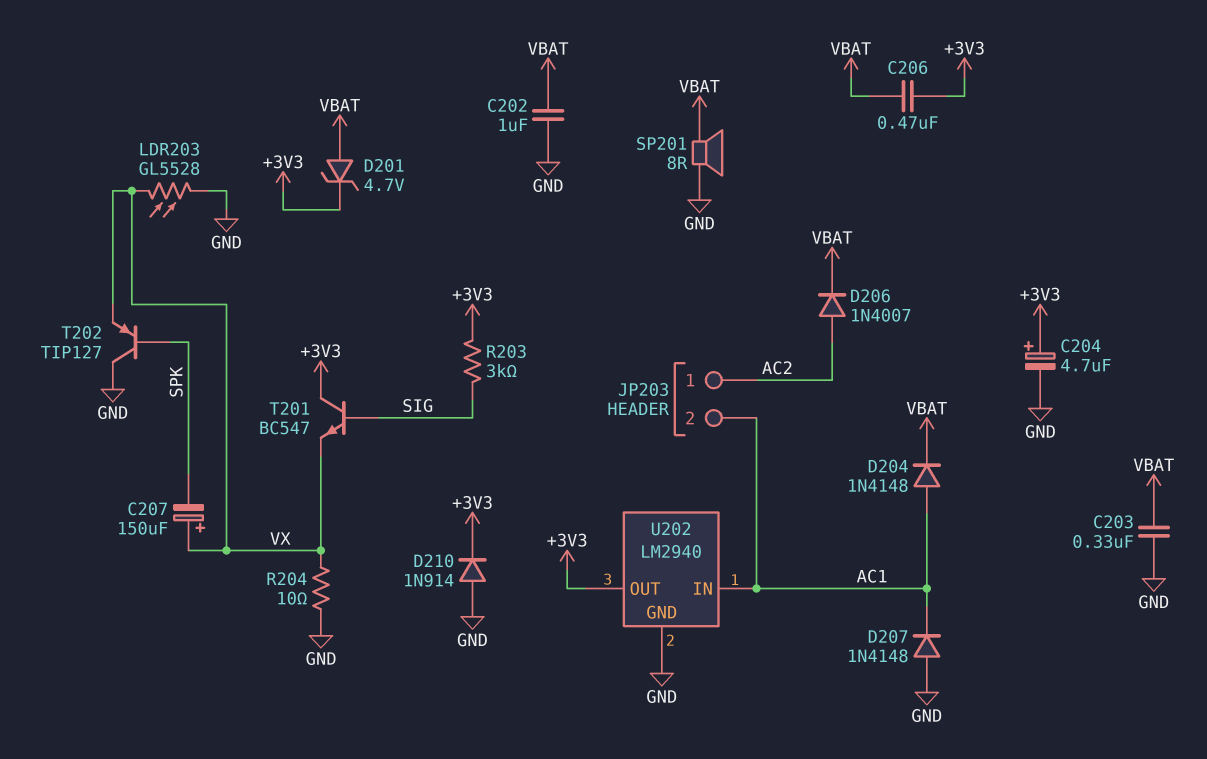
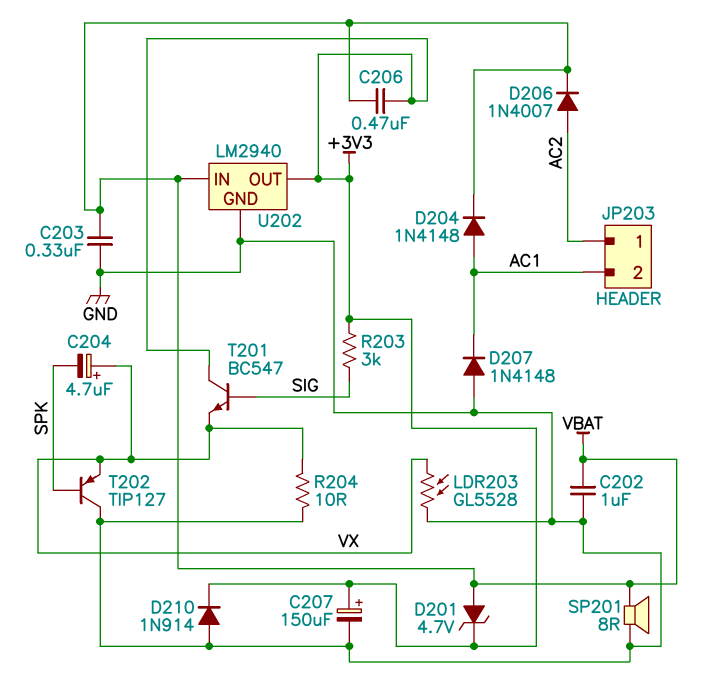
C204: 4.7uF (plus +3V3, minus GND) -> 4.7uF (plus VX, minus SPK)
C207: 150uF (plus VX, minus SPK) -> 150uF (plus +3V3, minus GND)
U202 pin IN: AC1 -> VBAT

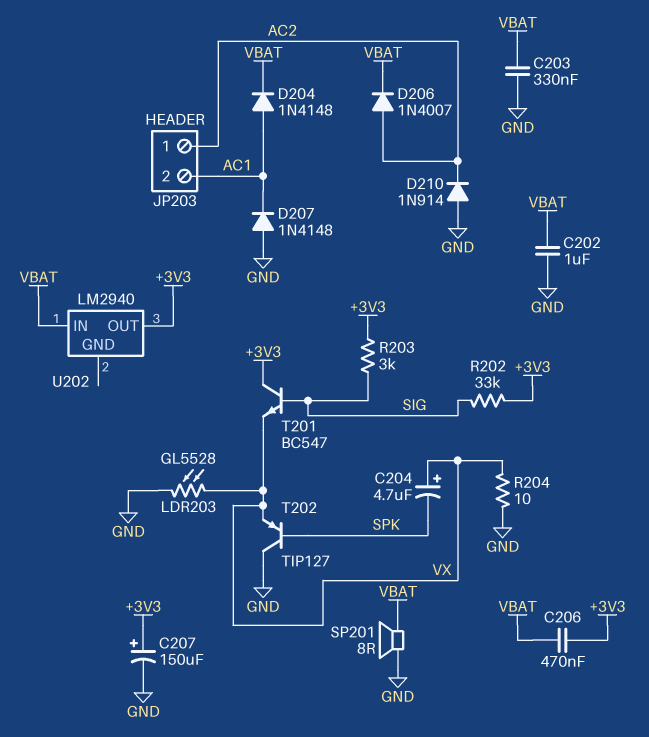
D201: zener 4.7V (A VBAT, K +3V3) -> none
D210: diode 1N914 (A GND, K +3V3) -> diode 1N914 (A GND, K AC2)
R202: none -> 33k (+3V3, SIG)
U202 pin GND: GND -> none

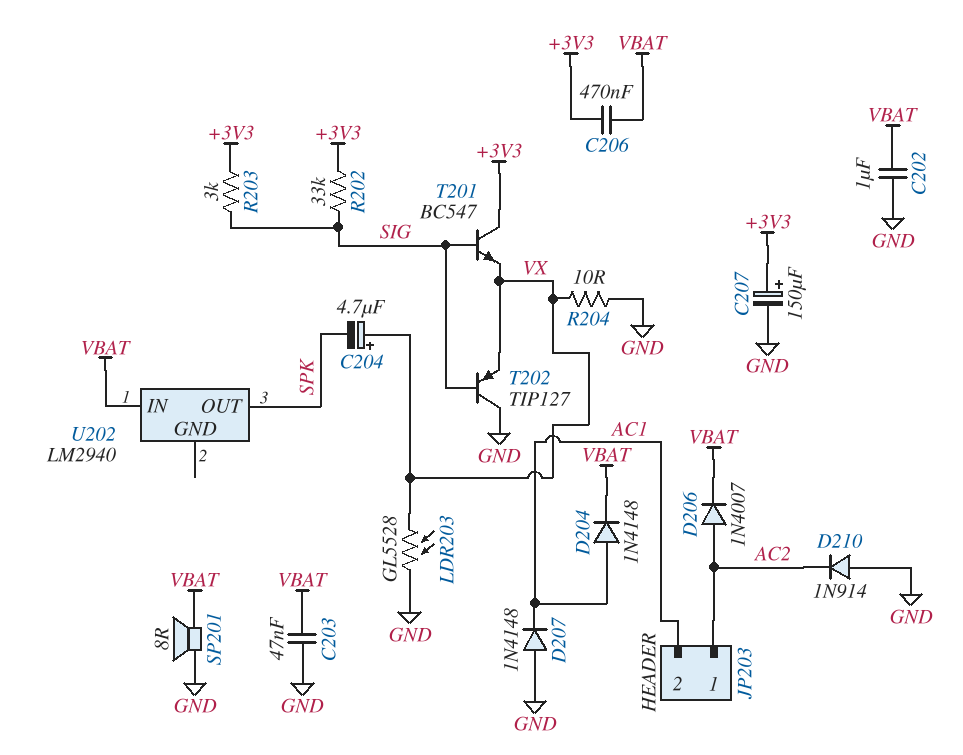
C203: 330nF (GND, VBAT) -> 47nF (GND, VBAT)
T202: PNP TIP127 (B SPK, C GND, E VX) -> PNP TIP127 (B SIG, C GND, E VX)
U202 pin OUT: +3V3 -> SPK

